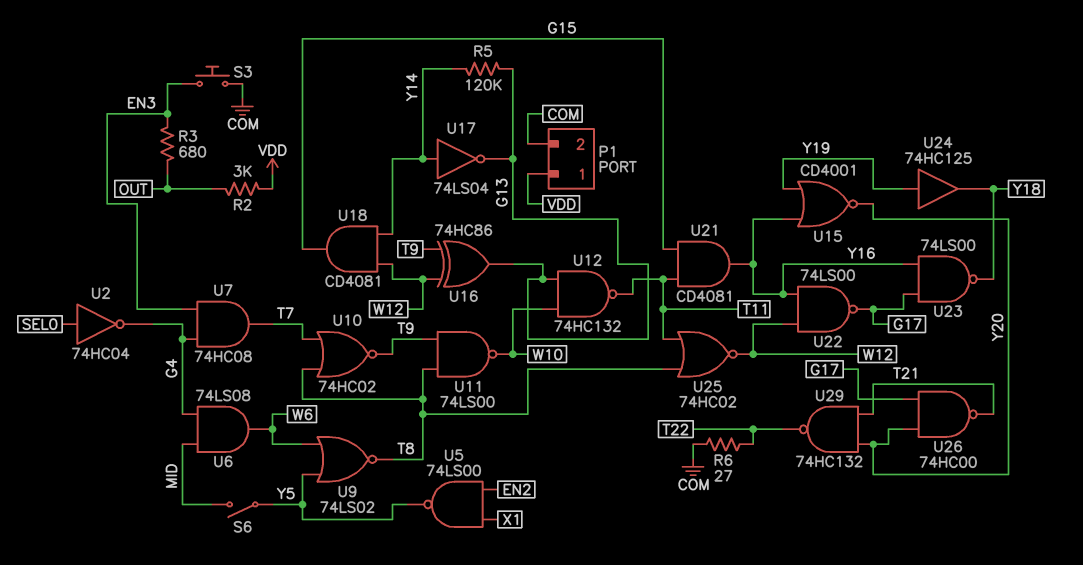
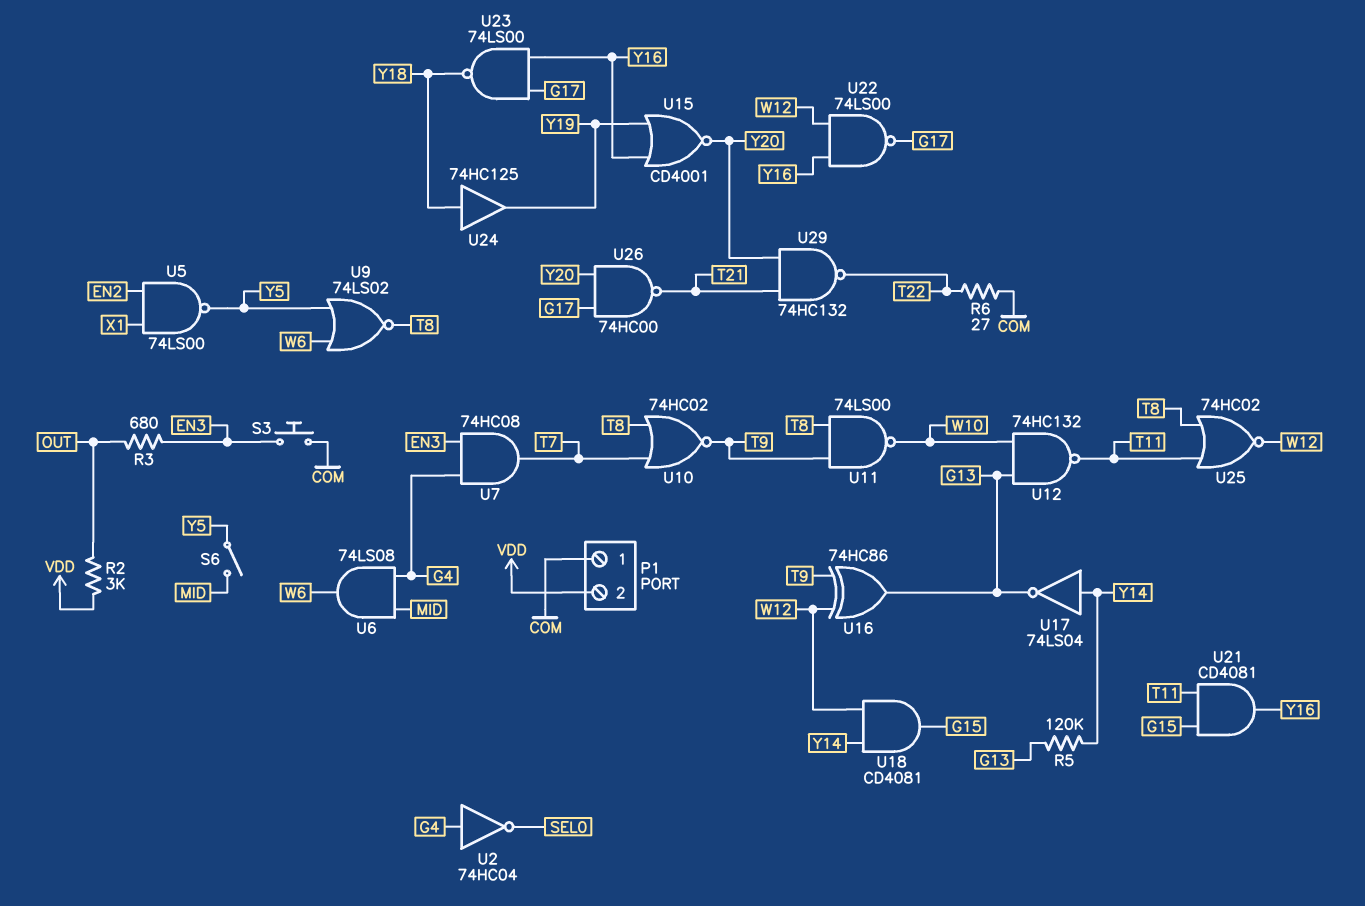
P1 pin 1: VDD -> COM
P1 pin 2: COM -> VDD
U2: NOT 74HC04 (in SEL0, out G4) -> NOT 74HC04 (in G4, out SEL0)
U24: buffer 74HC125 (in Y19, out Y18) -> buffer 74HC125 (in Y18, out Y19)

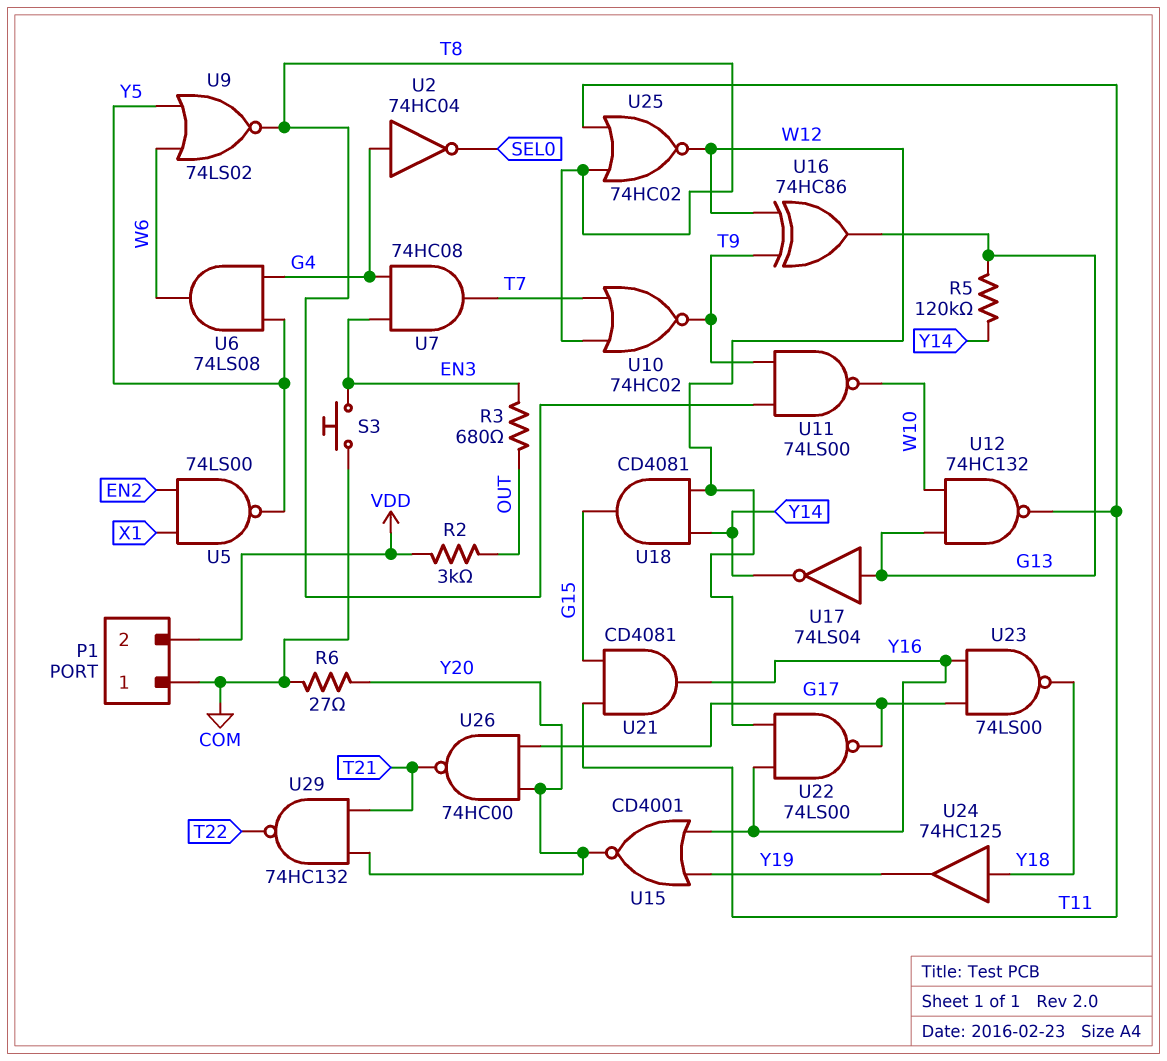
R6: 27 (COM, T22) -> 27 (COM, Y20)
S6: switch (MID, Y5) -> none
U6: AND 74LS08 (in G4, in MID, out W6) -> AND 74LS08 (in G4, in Y5, out W6)
U17: NOT 74LS04 (in Y14, out G13) -> NOT 74LS04 (in G13, out Y14)

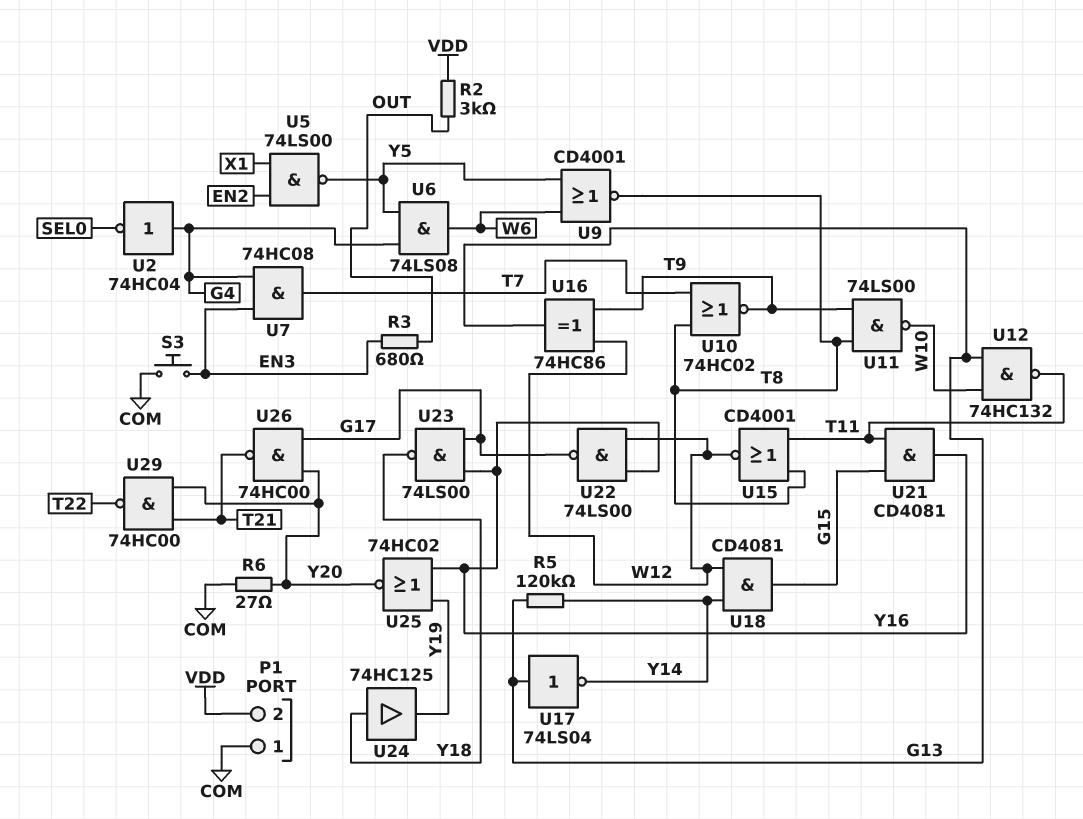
U9: NOR 74LS02 (in W6, in Y5, out T8) -> NOR CD4001 (in W6, in Y5, out T8)
U15: NOR CD4001 (in Y16, in Y19, out Y20) -> NOR CD4001 (in T8, in T11, out W12)
U25: NOR 74HC02 (in T8, in T11, out W12) -> NOR 74HC02 (in Y16, in Y19, out Y20)
U29: NAND 74HC132 (in T21, in Y20, out T22) -> NAND 74HC00 (in T21, in Y20, out T22)

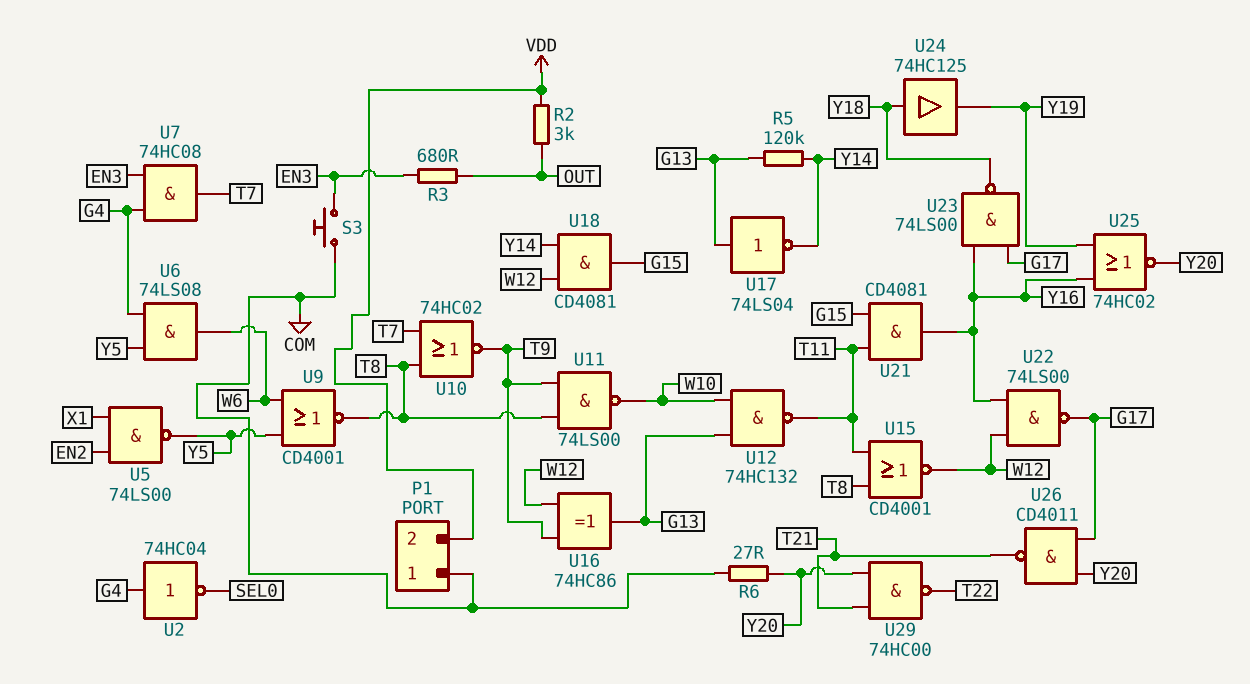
U26: NAND 74HC00 (in G17, in Y20, out T21) -> NAND CD4011 (in G17, in Y20, out T21)

